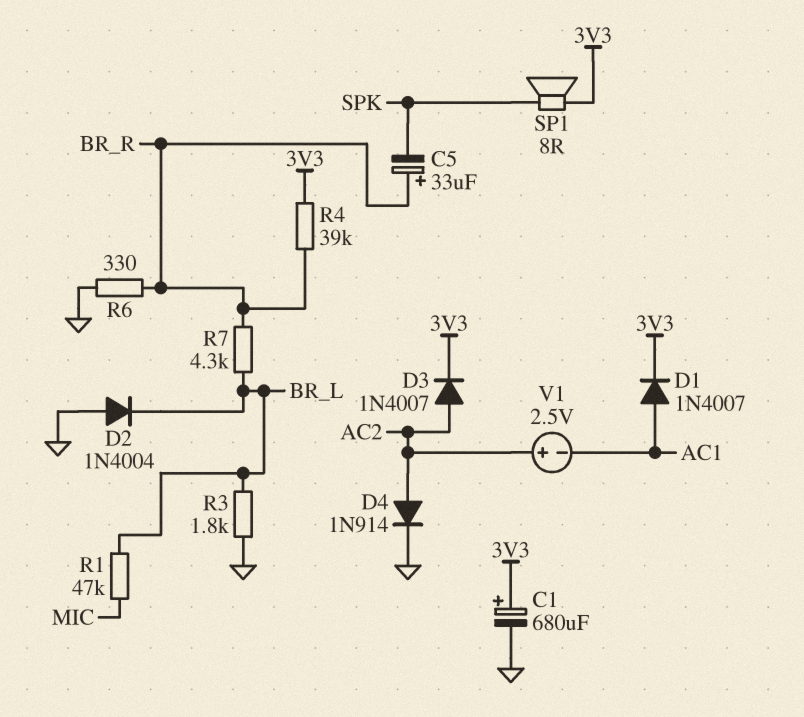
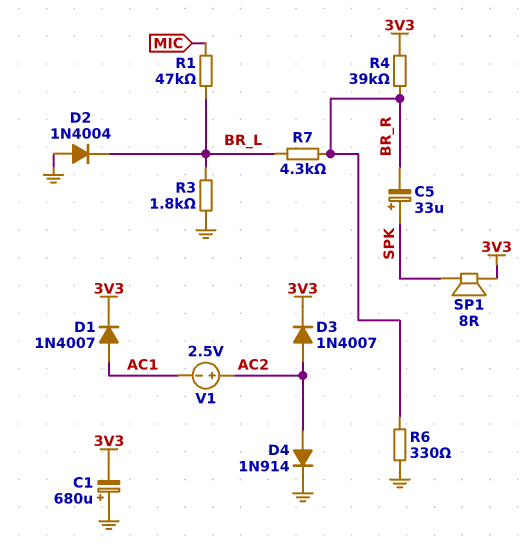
C1: 680uF (plus 3V3, minus GND) -> 680uF (plus GND, minus 3V3)
C5: 33uF (plus BR_R, minus SPK) -> 33uF (plus SPK, minus BR_R)

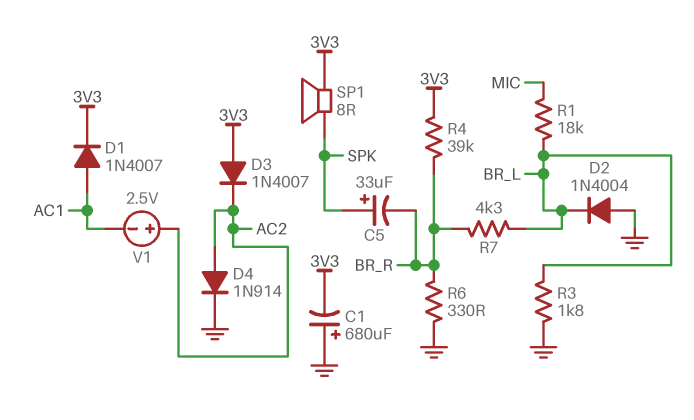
D3: diode 1N4007 (A AC2, K 3V3) -> diode 1N4007 (A 3V3, K AC2)
R1: 47k (BR_L, MIC) -> 18k (BR_L, MIC)

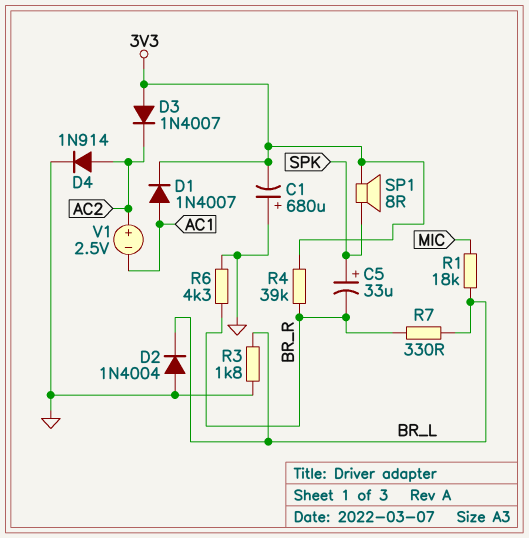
R6: 330 (BR_R, GND) -> 4.3k (BR_R, GND)
R7: 4.3k (BR_L, BR_R) -> 330 (BR_L, BR_R)

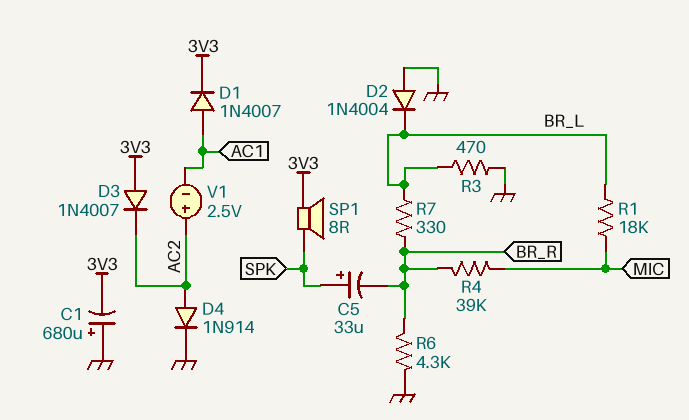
R3: 1.8k (BR_L, GND) -> 470 (BR_L, GND)
R4: 39k (3V3, BR_R) -> 39k (BR_R, MIC)

